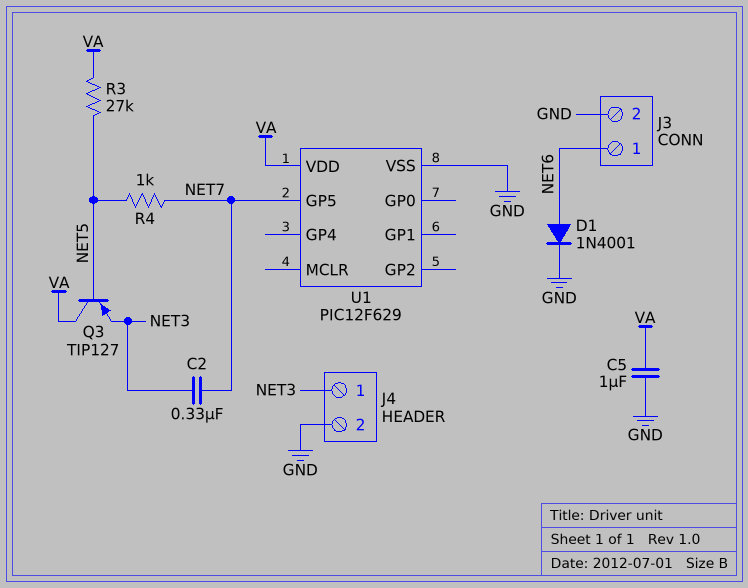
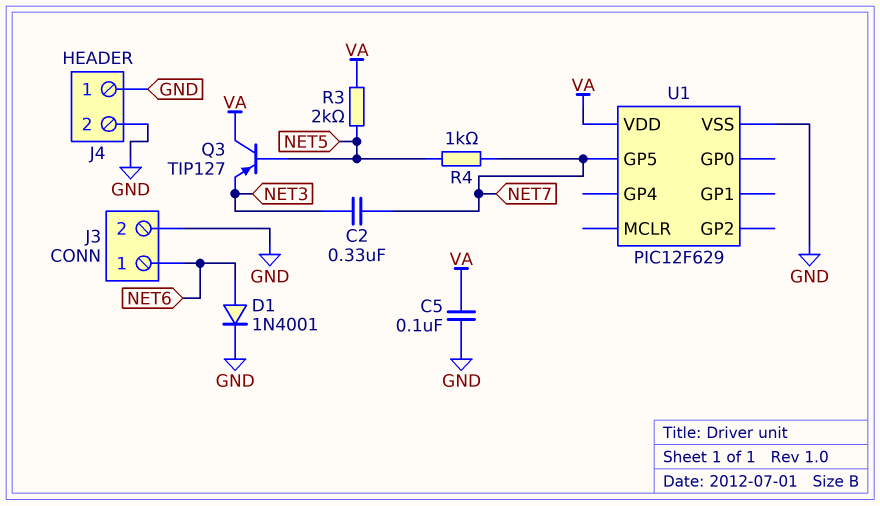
C5: 1uF (GND, VA) -> 100nF (GND, VA)
J4 pin 1: NET3 -> GND
R3: 27k (NET5, VA) -> 2k (NET5, VA)

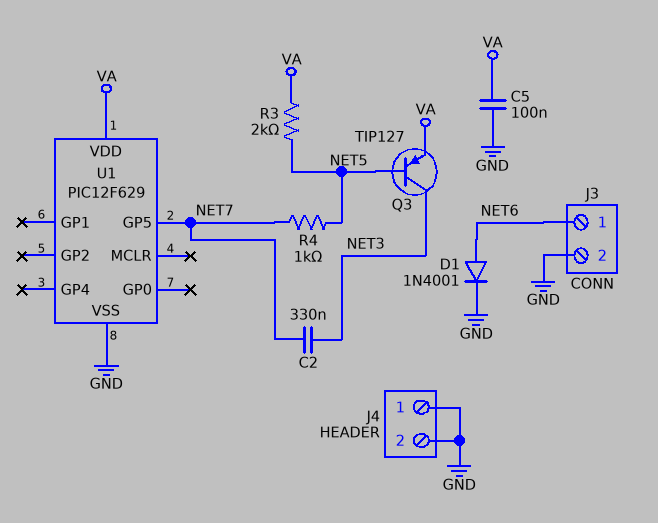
Q3: PNP TIP127 (B NET5, C VA, E NET3) -> PNP TIP127 (B NET5, C NET3, E VA)

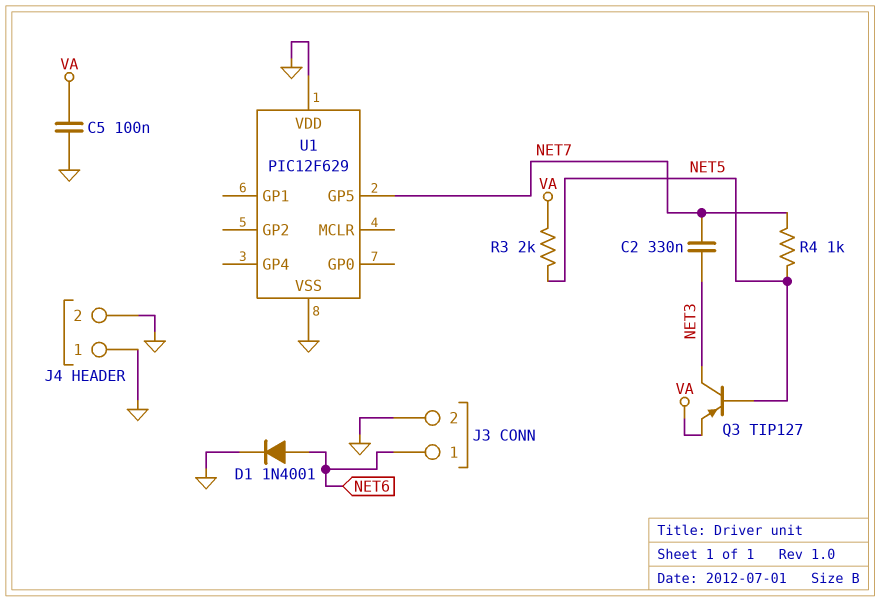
U1 pin VDD: VA -> GND

